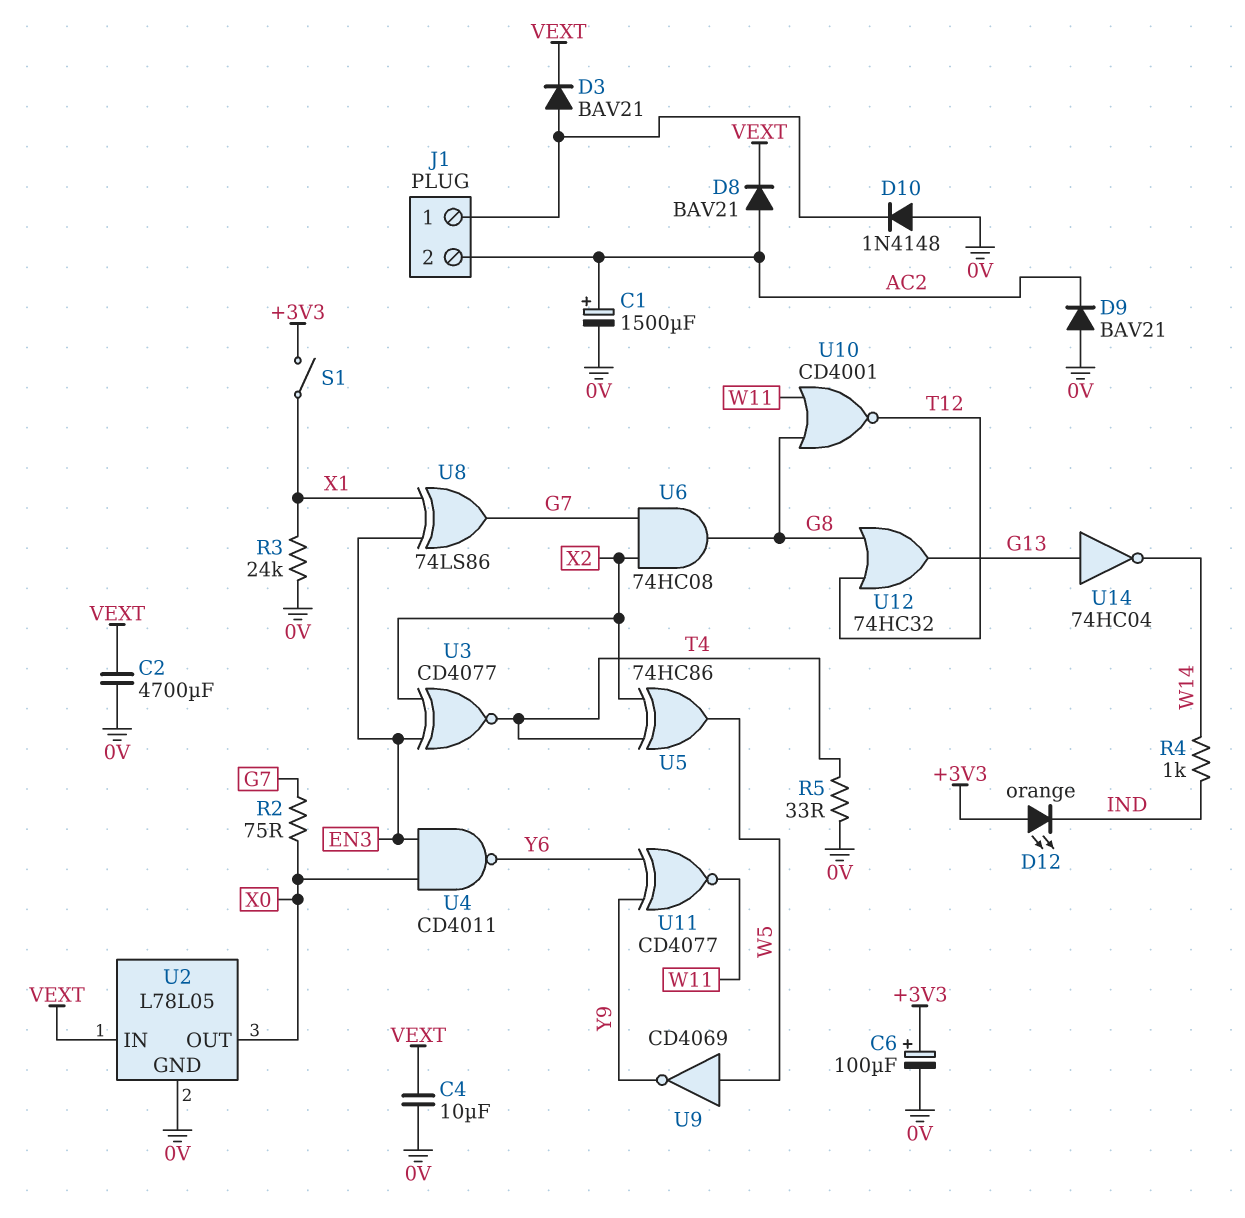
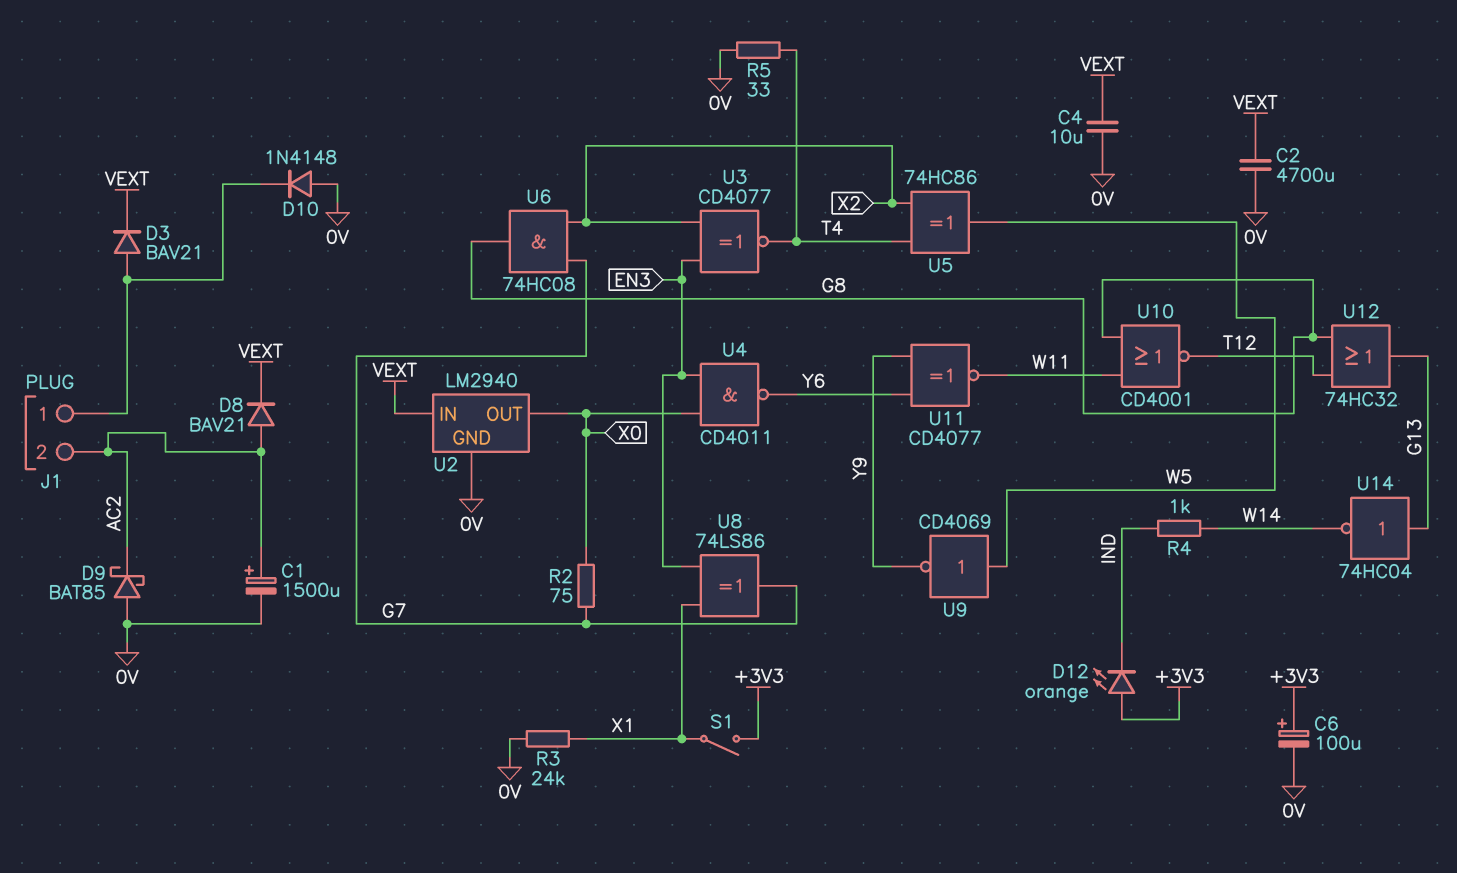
D9: diode BAV21 (A 0V, K AC2) -> schottky BAT85 (A 0V, K AC2)
U2: L78L05 -> LM2940

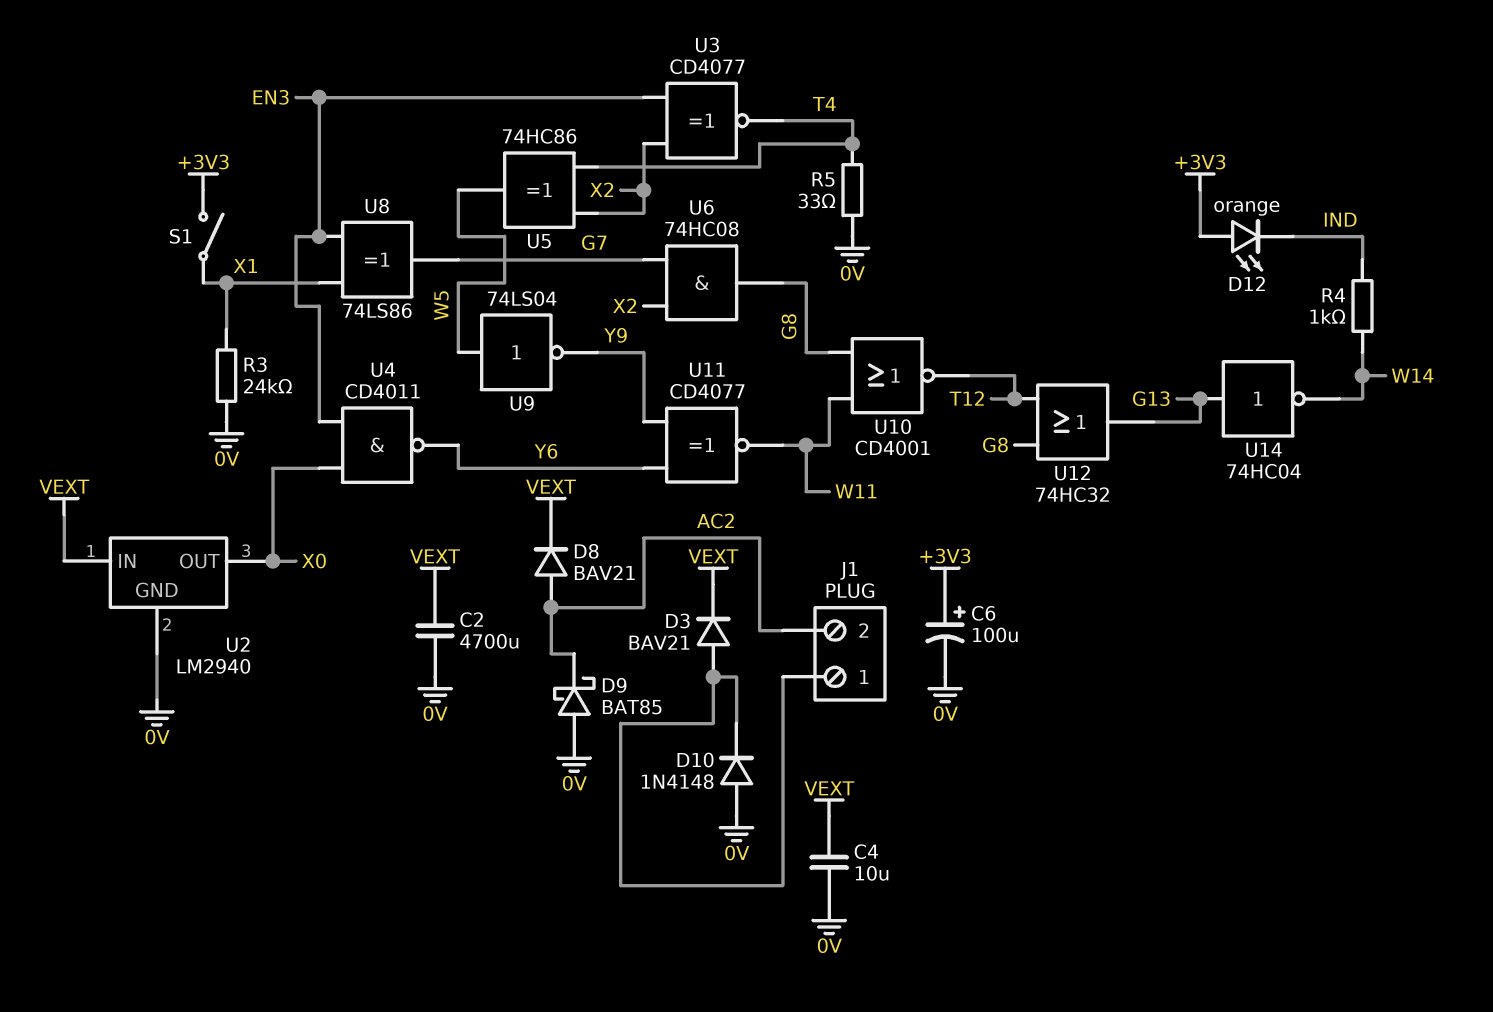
C1: 1500uF (plus AC2, minus 0V) -> none
R2: 75 (G7, X0) -> none
U9: NOT CD4069 (in W5, out Y9) -> NOT 74LS04 (in W5, out Y9)

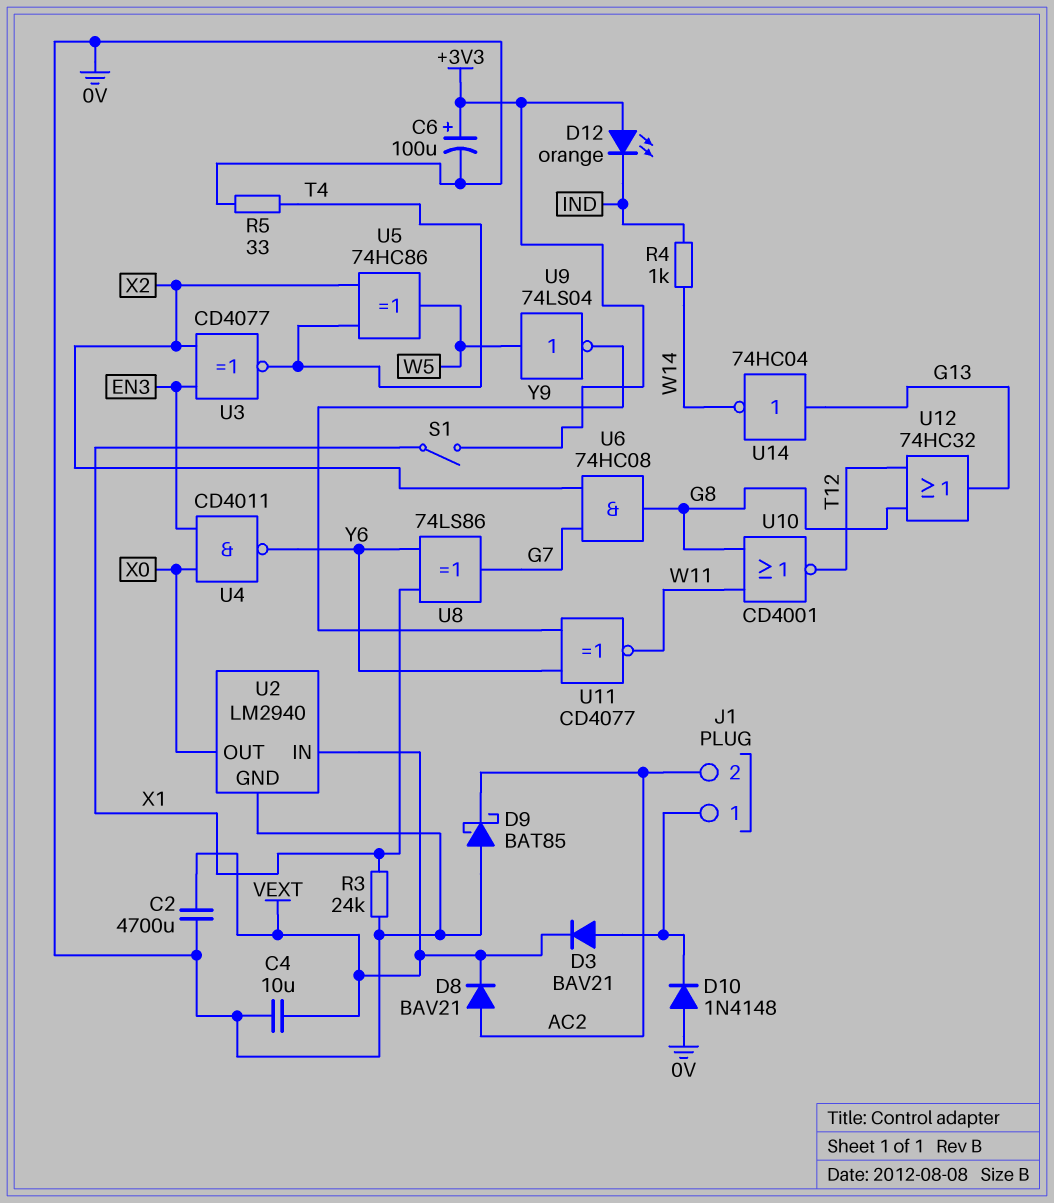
U8: XOR 74LS86 (in EN3, in X1, out G7) -> XOR 74LS86 (in X1, in Y6, out G7)

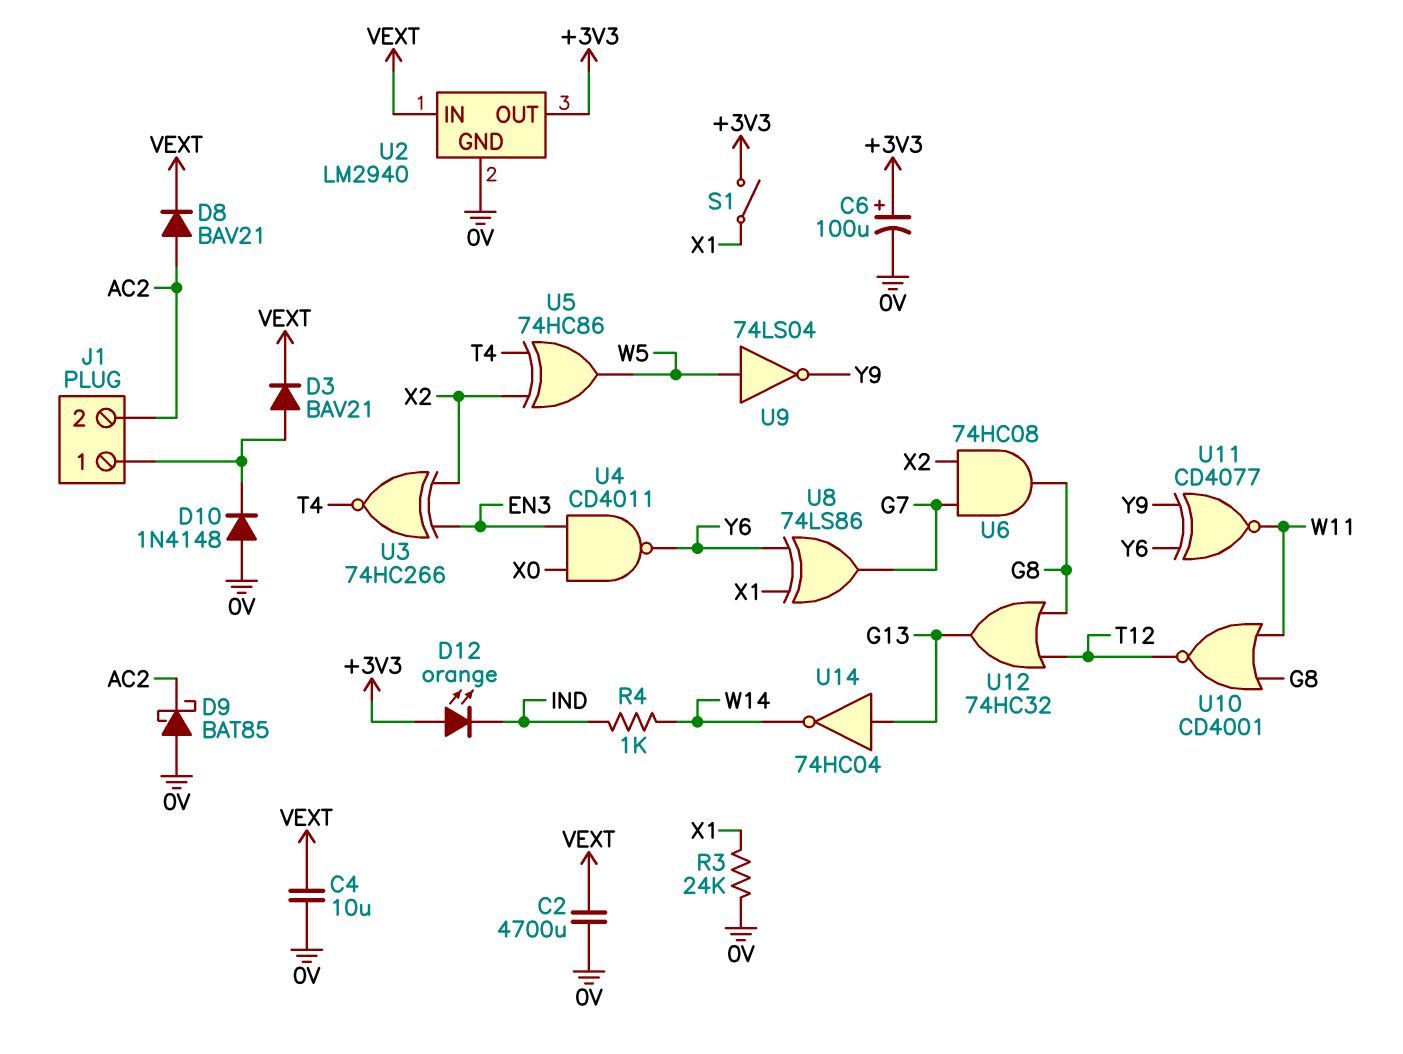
R5: 33 (0V, T4) -> none
U2 pin OUT: X0 -> +3V3
U3: XNOR CD4077 (in EN3, in X2, out T4) -> XNOR 74HC266 (in EN3, in X2, out T4)

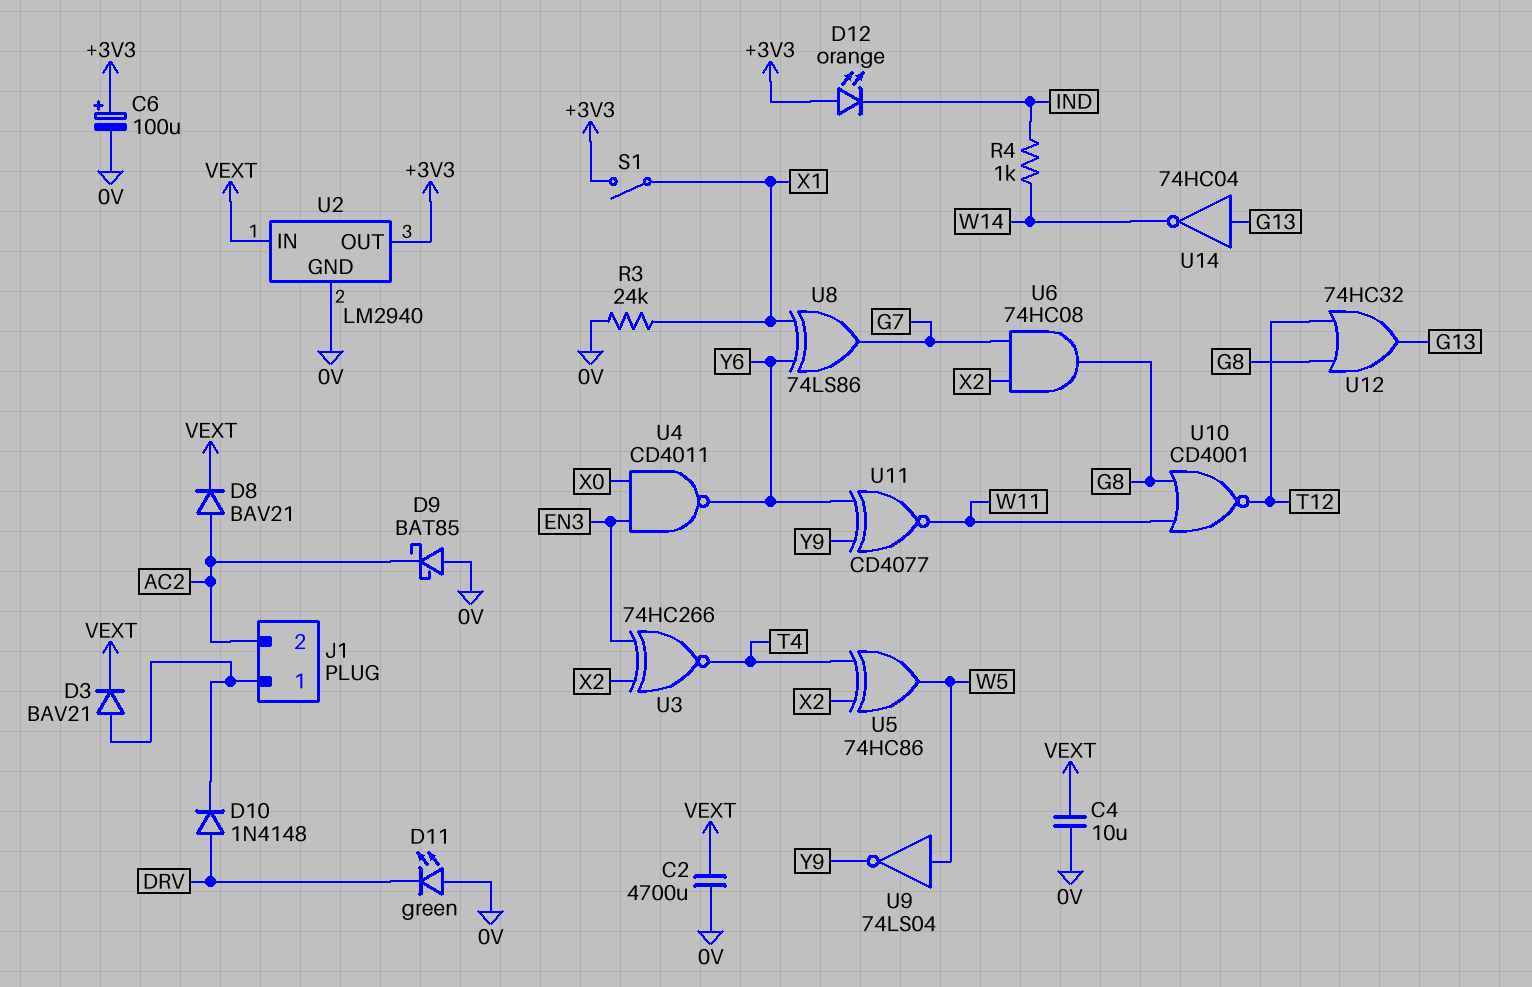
D10: diode 1N4148 (A 0V, K J1/1) -> diode 1N4148 (A DRV, K J1/1)
D11: none -> LED green (A 0V, K DRV)

